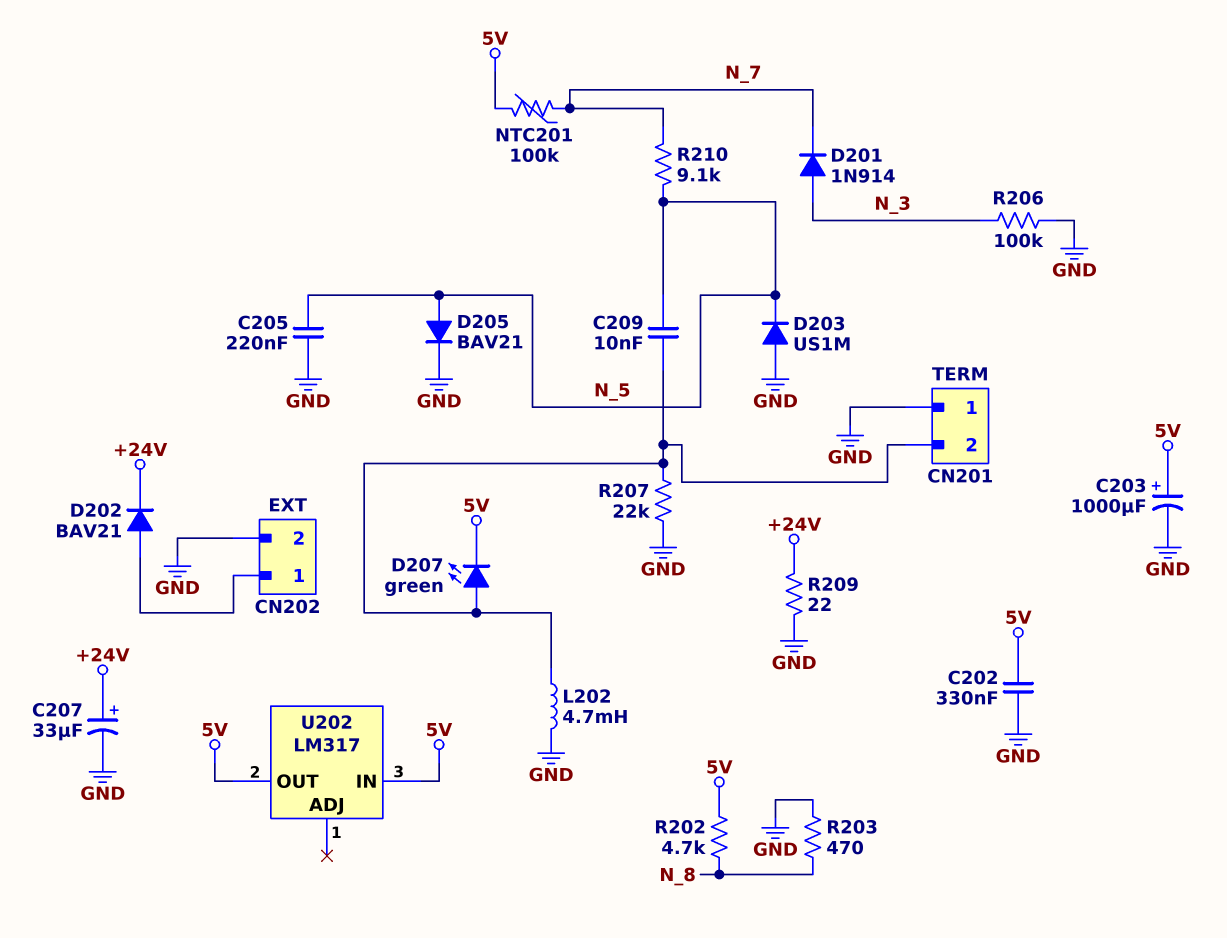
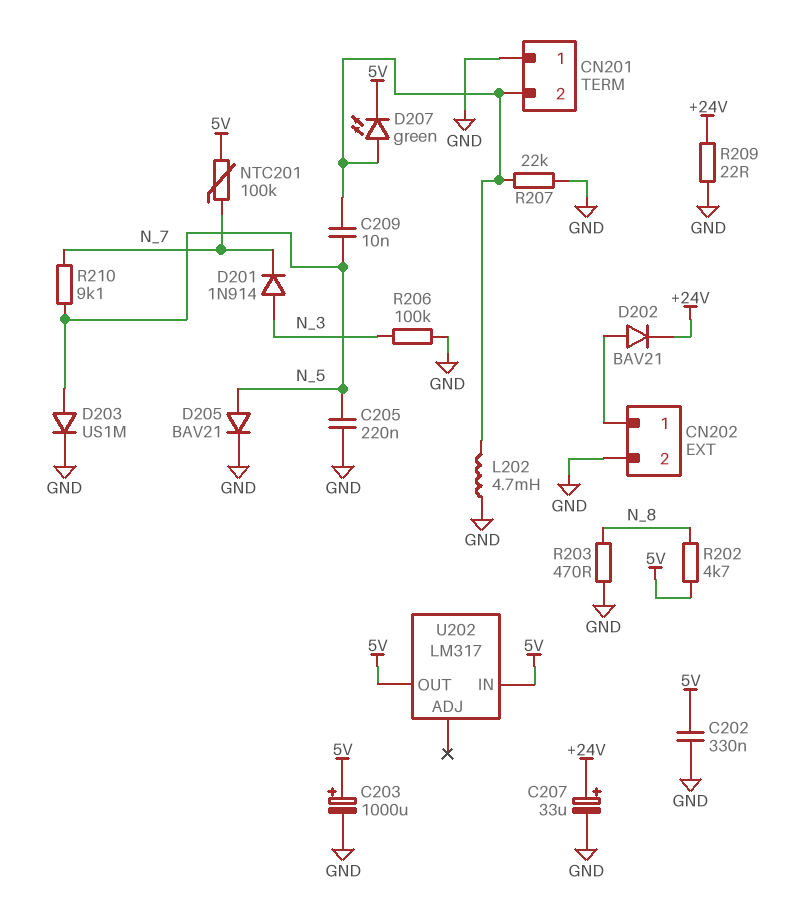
D203: diode US1M (A GND, K N_5) -> diode US1M (A N_5, K GND)

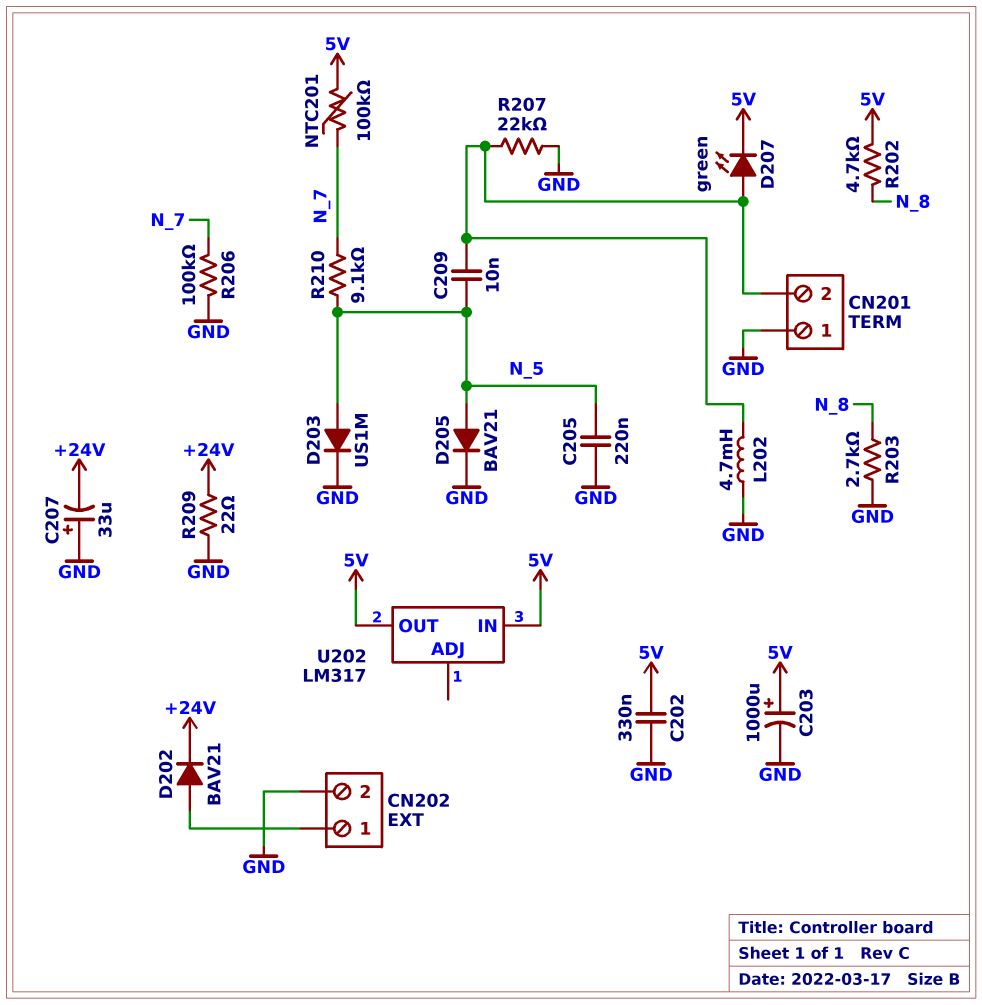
C207: 33uF (plus +24V, minus GND) -> 33uF (plus GND, minus +24V)
D201: diode 1N914 (A N_3, K N_7) -> none
R203: 470 (GND, N_8) -> 2.7k (GND, N_8)
R206: 100k (GND, N_3) -> 100k (GND, N_7)

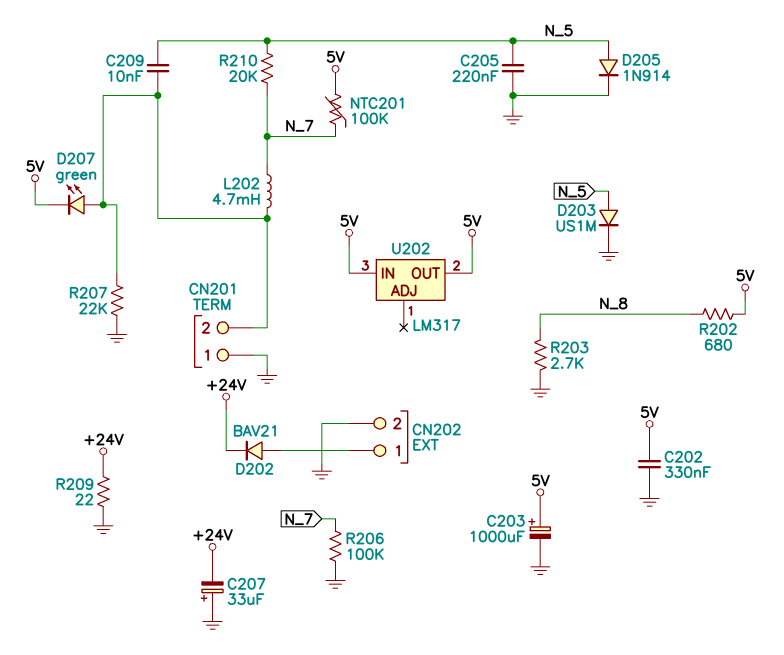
D205: diode BAV21 (A N_5, K GND) -> diode 1N914 (A N_5, K GND)
L202: 4.7mH (CN201/2, GND) -> 4.7mH (CN201/2, N_7)
R202: 4.7k (5V, N_8) -> 680 (5V, N_8)
R210: 9.1k (N_5, N_7) -> 20k (N_5, N_7)

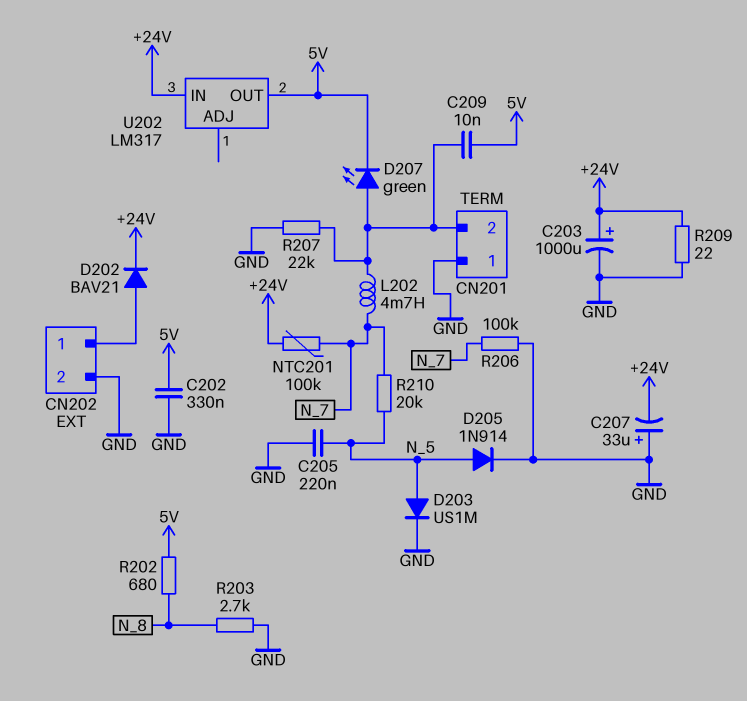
C203: 1000uF (plus 5V, minus GND) -> 1000uF (plus +24V, minus GND)
C209: 10nF (CN201/2, N_5) -> 10nF (5V, CN201/2)
NTC201: 100k (5V, N_7) -> 100k (+24V, N_7)
U202 pin IN: 5V -> +24V

